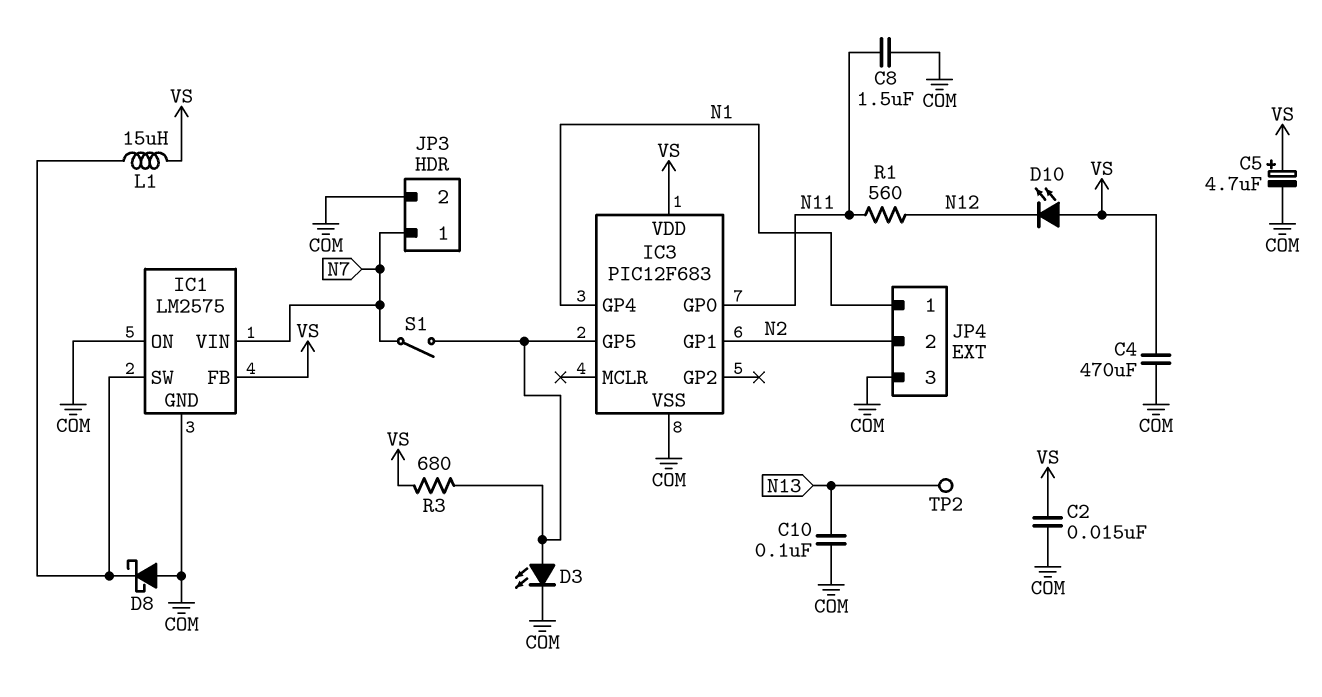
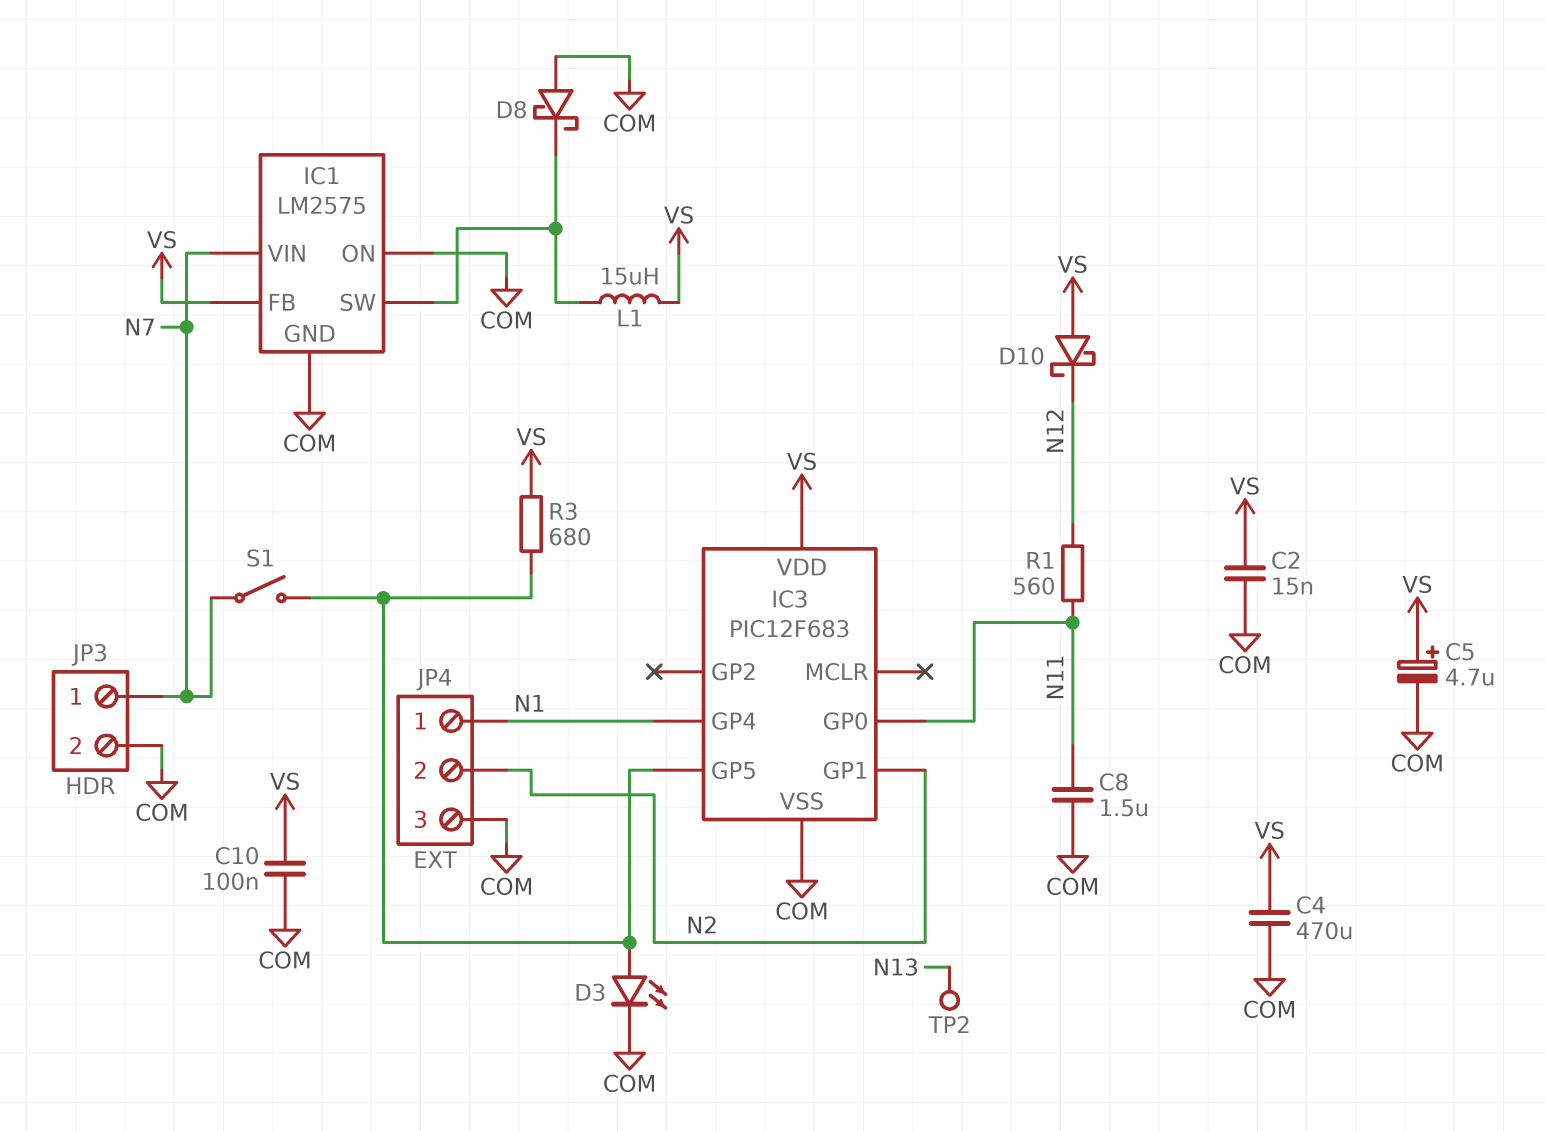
C10: 100nF (COM, N13) -> 100nF (COM, VS)
D10: LED (A VS, K N12) -> schottky (A VS, K N12)

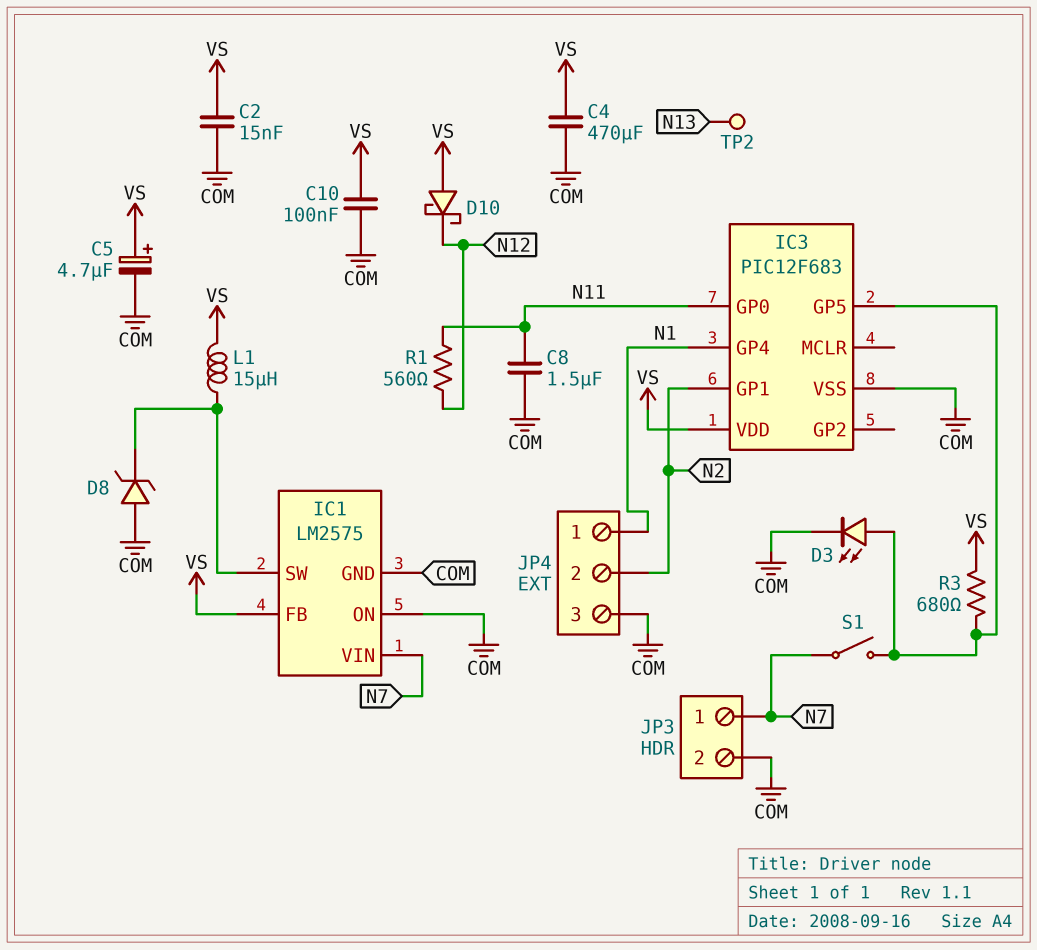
D8: schottky (A COM, K IC1/SW) -> zener (A COM, K IC1/SW)

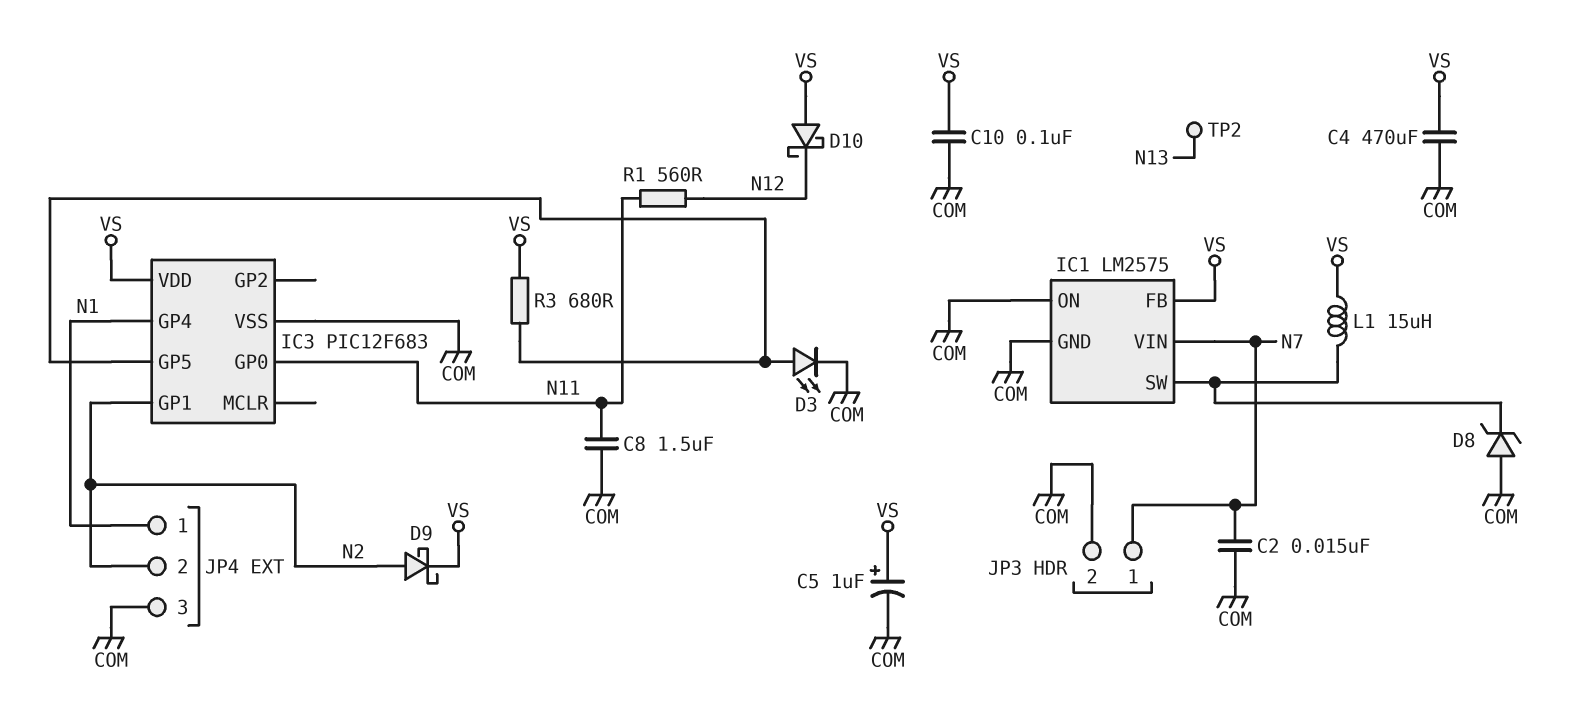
C2: 15nF (COM, VS) -> 15nF (COM, N7)
C5: 4.7uF (plus VS, minus COM) -> 1uF (plus VS, minus COM)
D9: none -> schottky (A N2, K VS)
S1: switch (IC3/GP5, N7) -> none

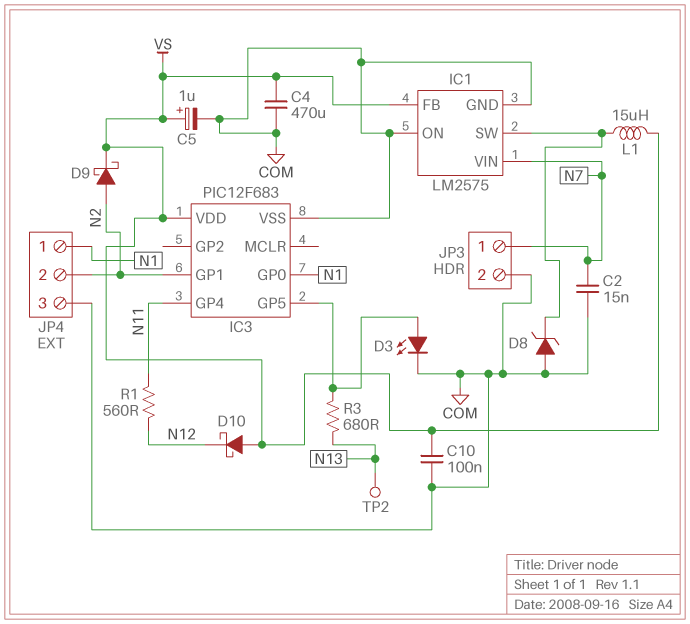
C8: 1.5uF (COM, N11) -> none
IC3 pin GP0: N11 -> N1
IC3 pin GP4: N1 -> N11
R3: 680 (IC3/GP5, VS) -> 680 (IC3/GP5, N13)

